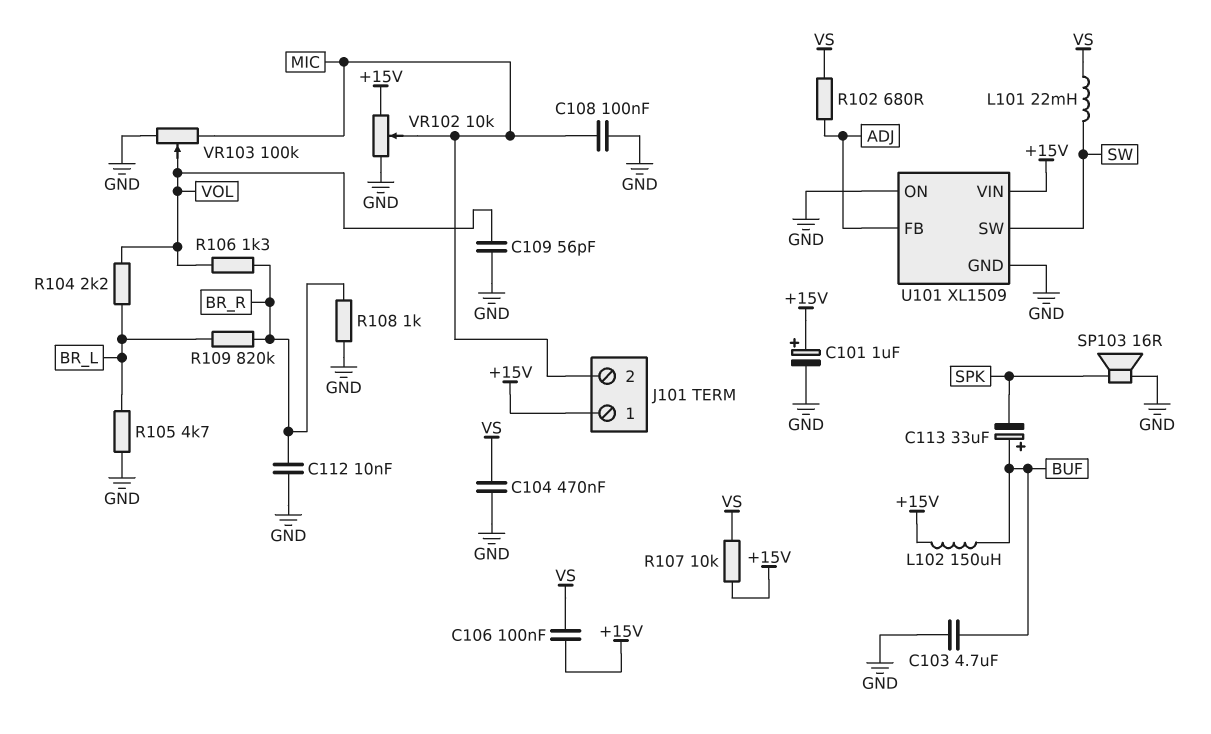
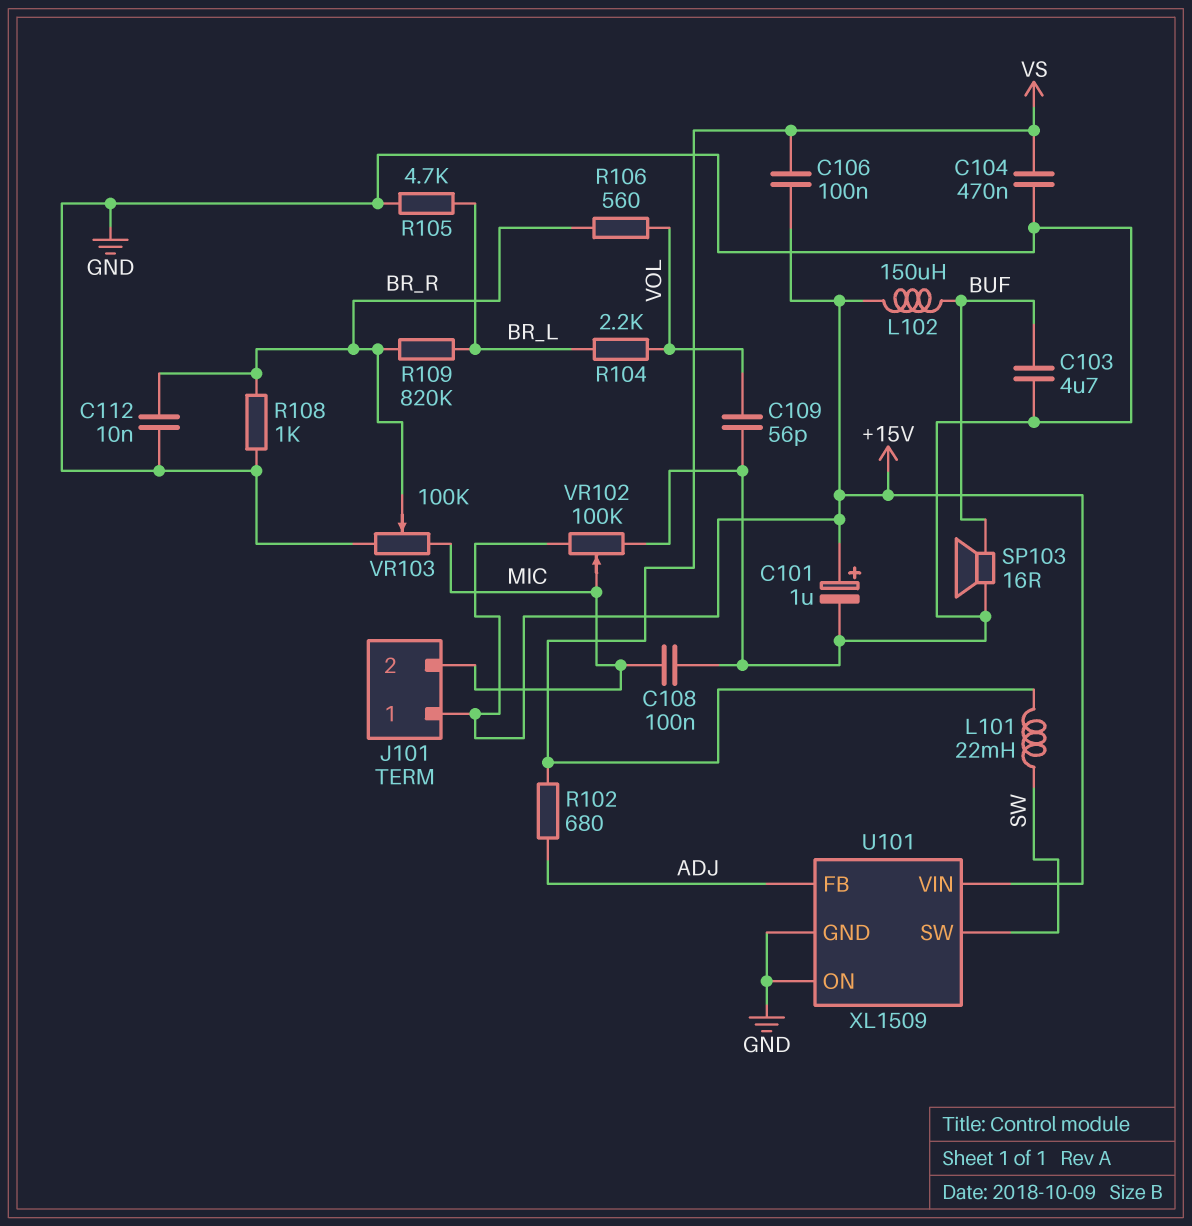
C113: 33uF (plus BUF, minus SPK) -> none
R106: 1.3k (BR_R, VOL) -> 560 (BR_R, VOL)
R107: 10k (+15V, VS) -> none
SP103: speaker 16R (GND, SPK) -> speaker 16R (BUF, GND)
VR102: 10k (+15V, GND, wiper MIC) -> 100k (+15V, GND, wiper MIC)
VR103: 100k (GND, MIC, wiper VOL) -> 100k (GND, MIC, wiper BR_R)

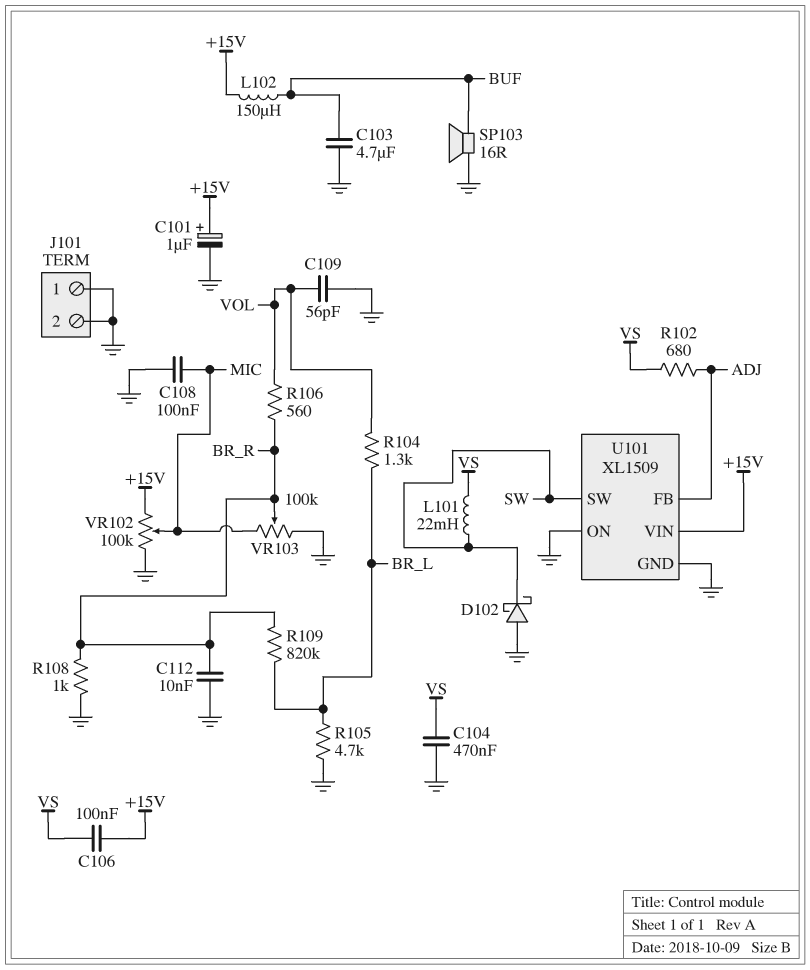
D102: none -> schottky (A GND, K SW)
J101 pin 1: +15V -> GND
J101 pin 2: MIC -> GND
R104: 2.2k (BR_L, VOL) -> 1.3k (BR_L, VOL)

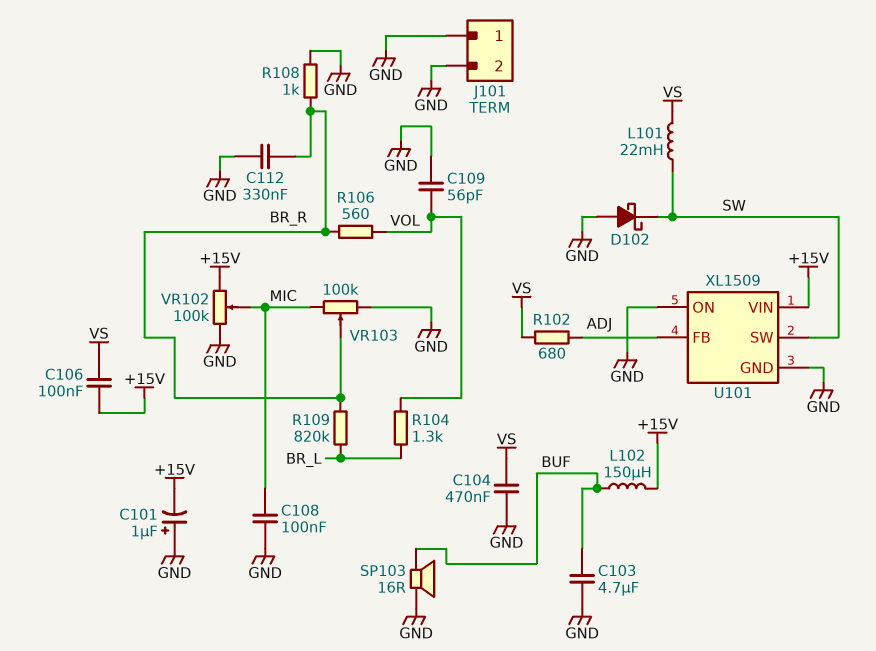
C101: 1uF (plus +15V, minus GND) -> 1uF (plus GND, minus +15V)
C112: 10nF (BR_R, GND) -> 330nF (BR_R, GND)
R105: 4.7k (BR_L, GND) -> none

